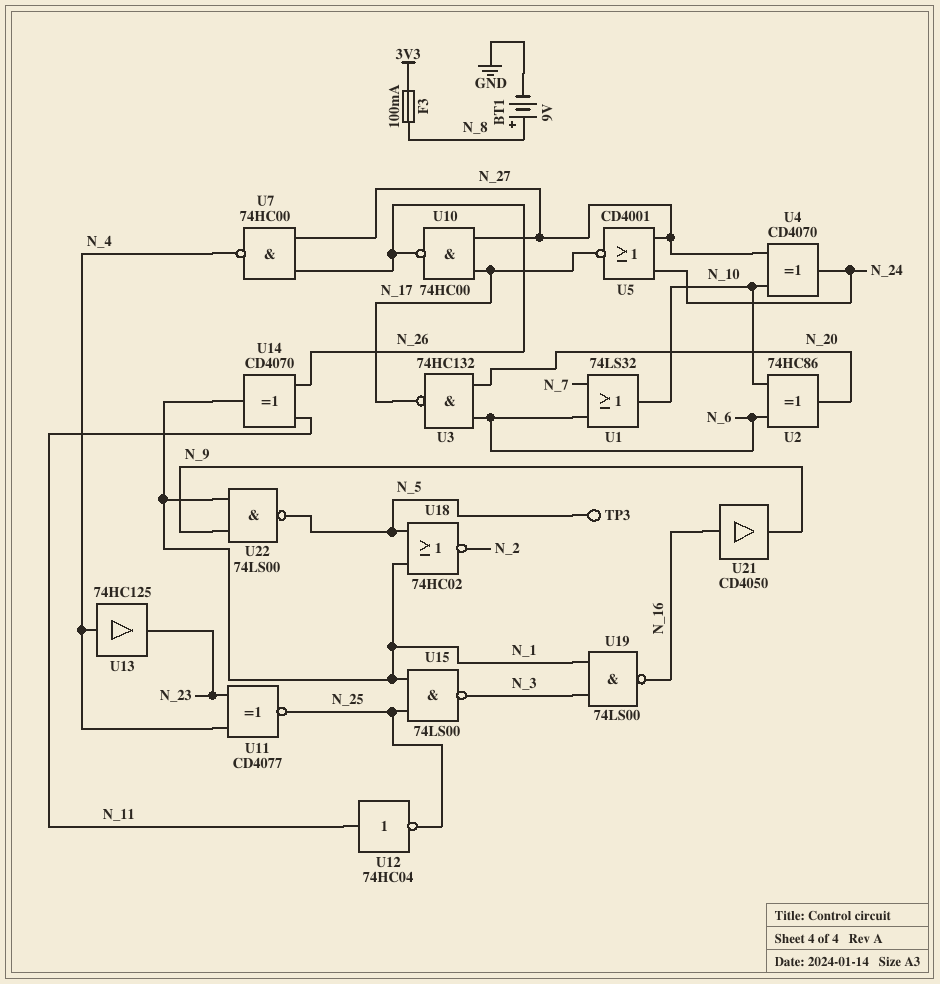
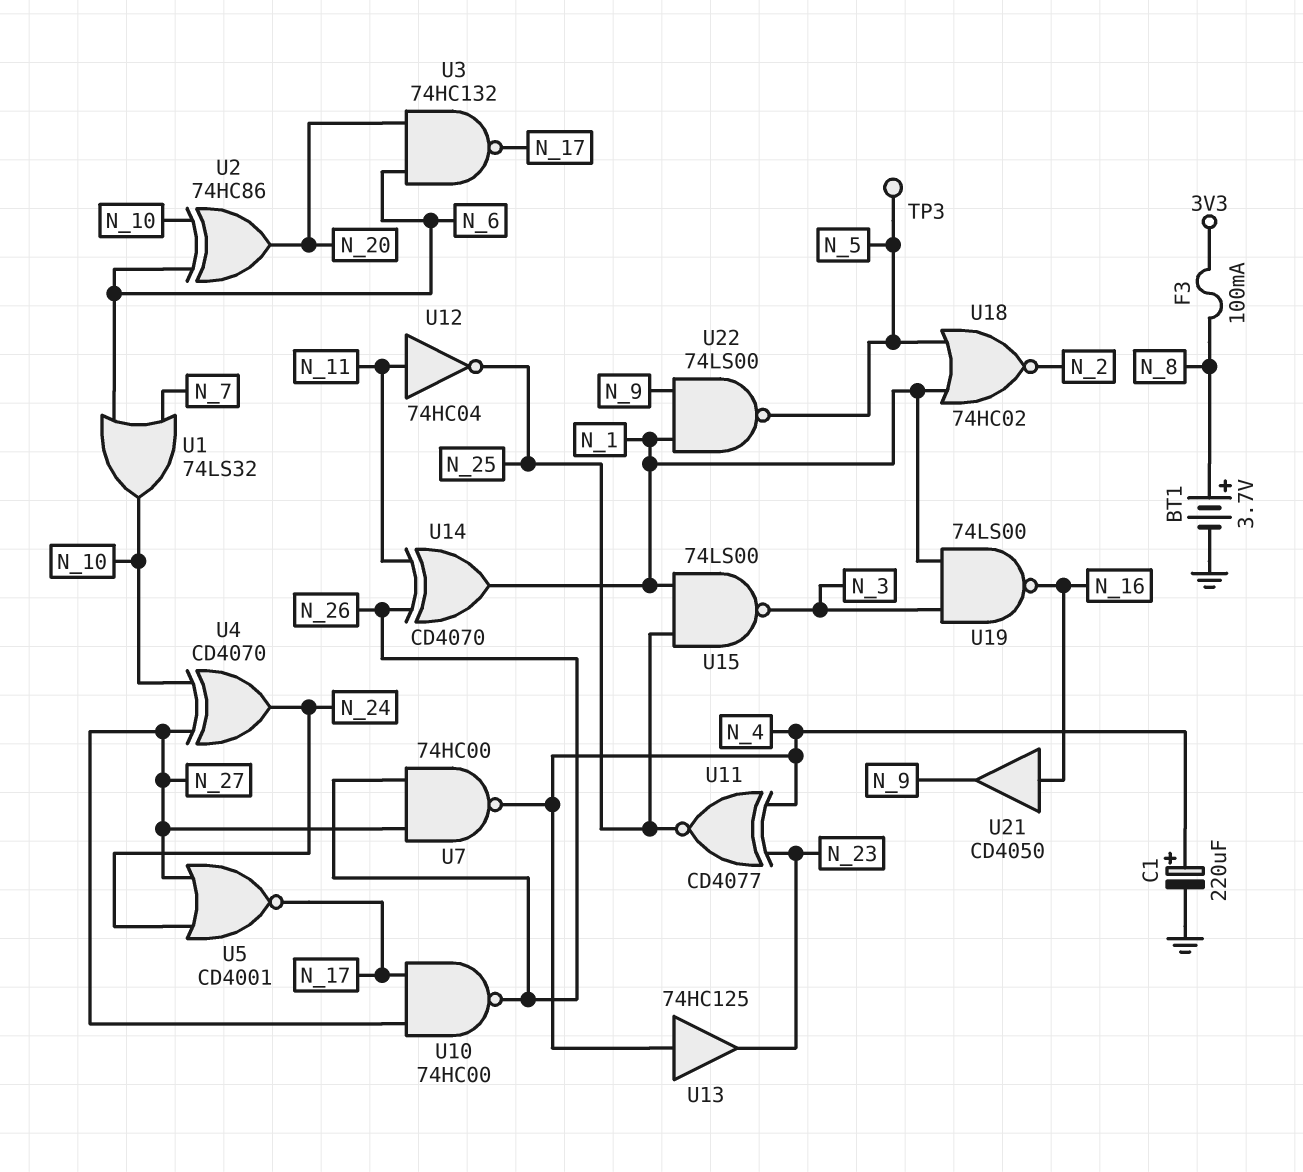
BT1: 9V (plus N_8, minus GND) -> 3.7V (plus N_8, minus GND)
C1: none -> 220uF (plus N_4, minus GND)

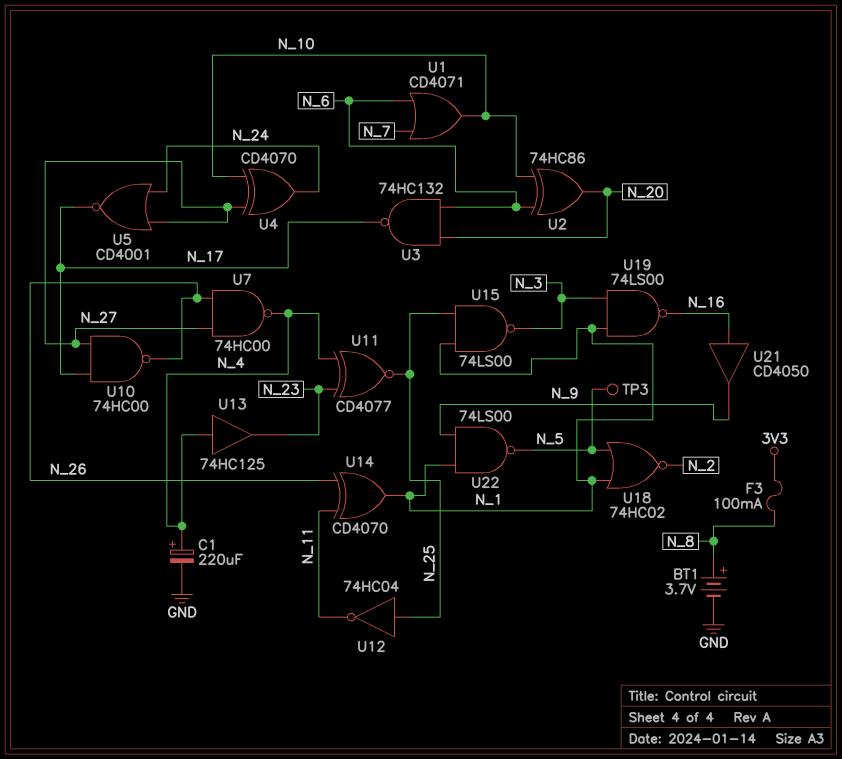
U1: OR 74LS32 (in N_6, in N_7, out N_10) -> OR CD4071 (in N_6, in N_7, out N_10)
U12: NOT 74HC04 (in N_11, out N_25) -> NOT 74HC04 (in N_25, out N_11)

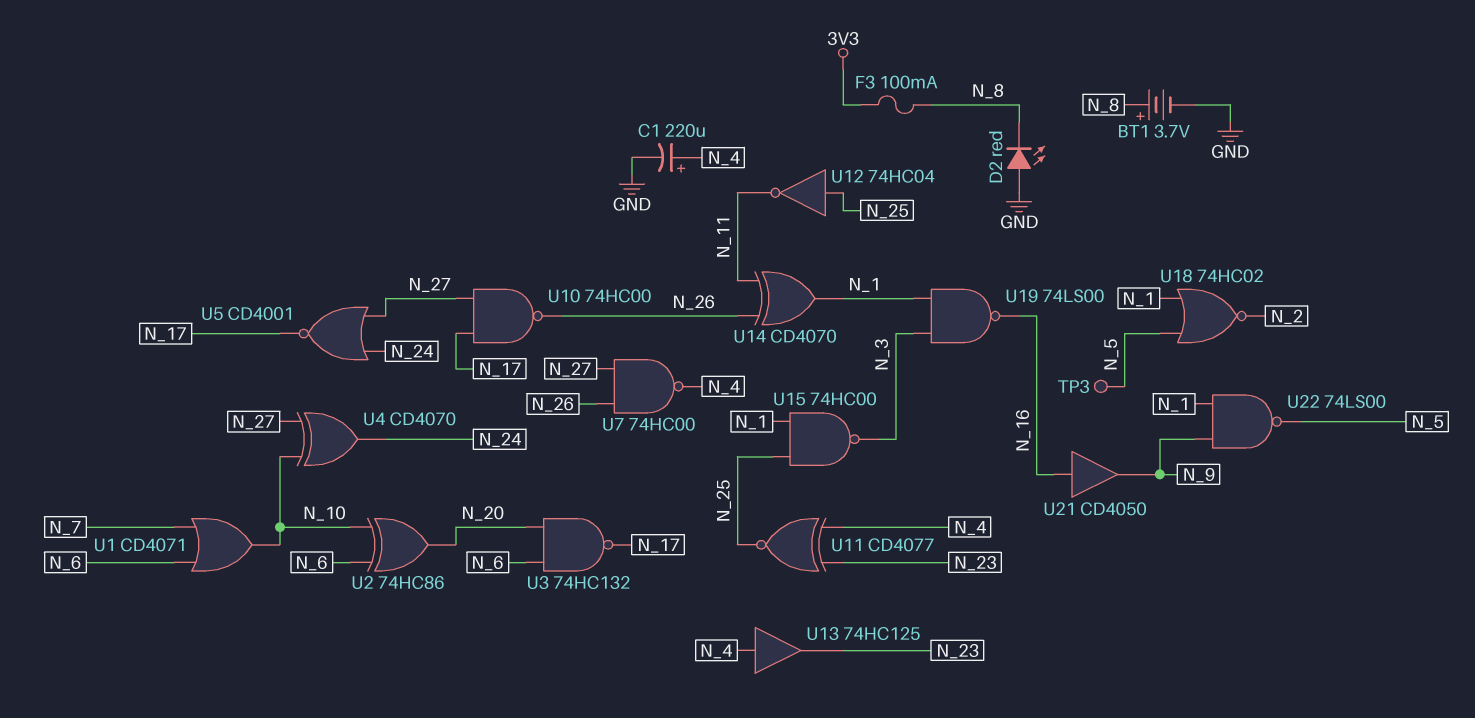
D2: none -> LED red (A GND, K N_8)
U15: NAND 74LS00 (in N_1, in N_25, out N_3) -> NAND 74HC00 (in N_1, in N_25, out N_3)

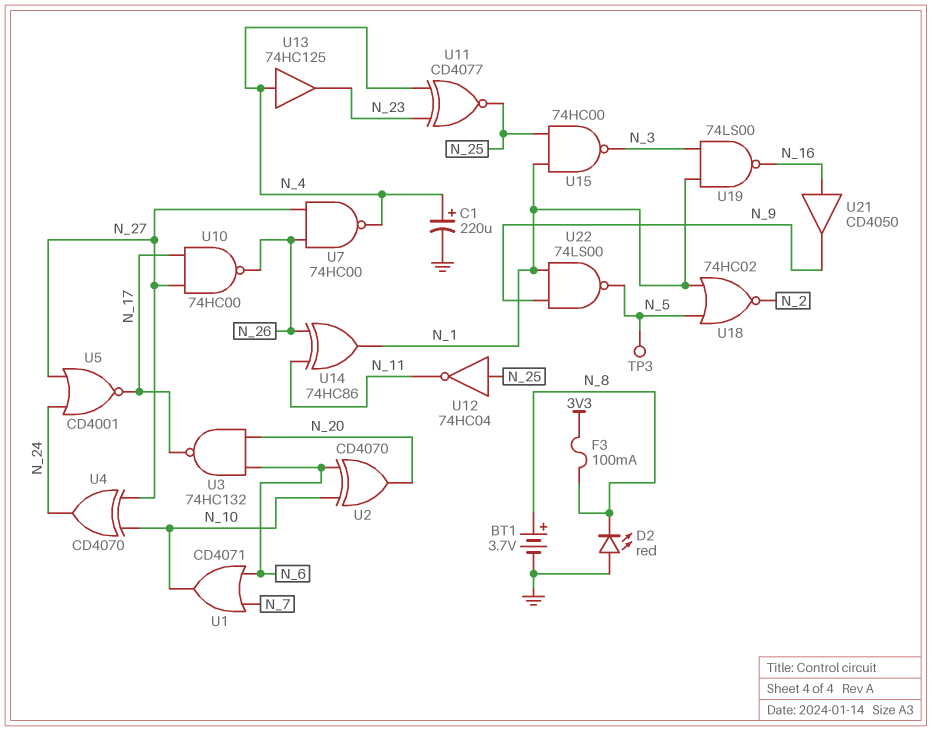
U2: XOR 74HC86 (in N_6, in N_10, out N_20) -> XOR CD4070 (in N_6, in N_10, out N_20)
U14: XOR CD4070 (in N_11, in N_26, out N_1) -> XOR 74HC86 (in N_11, in N_26, out N_1)

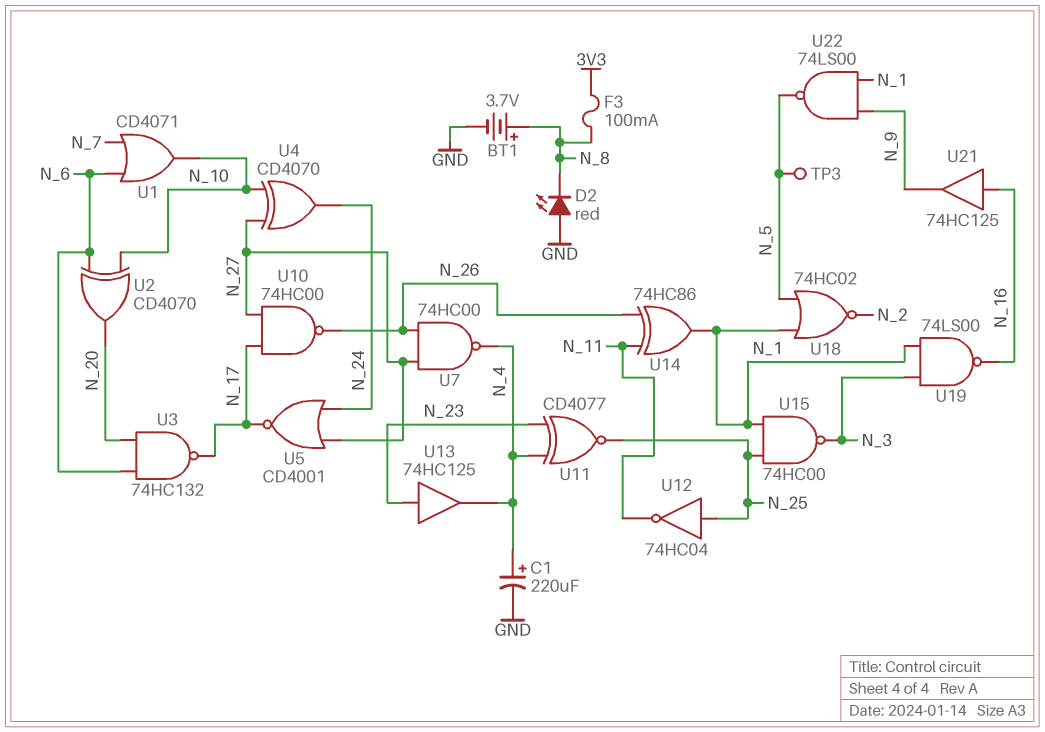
U13: buffer 74HC125 (in N_4, out N_23) -> buffer 74HC125 (in N_23, out N_4)
U21: buffer CD4050 (in N_16, out N_9) -> buffer 74HC125 (in N_16, out N_9)

